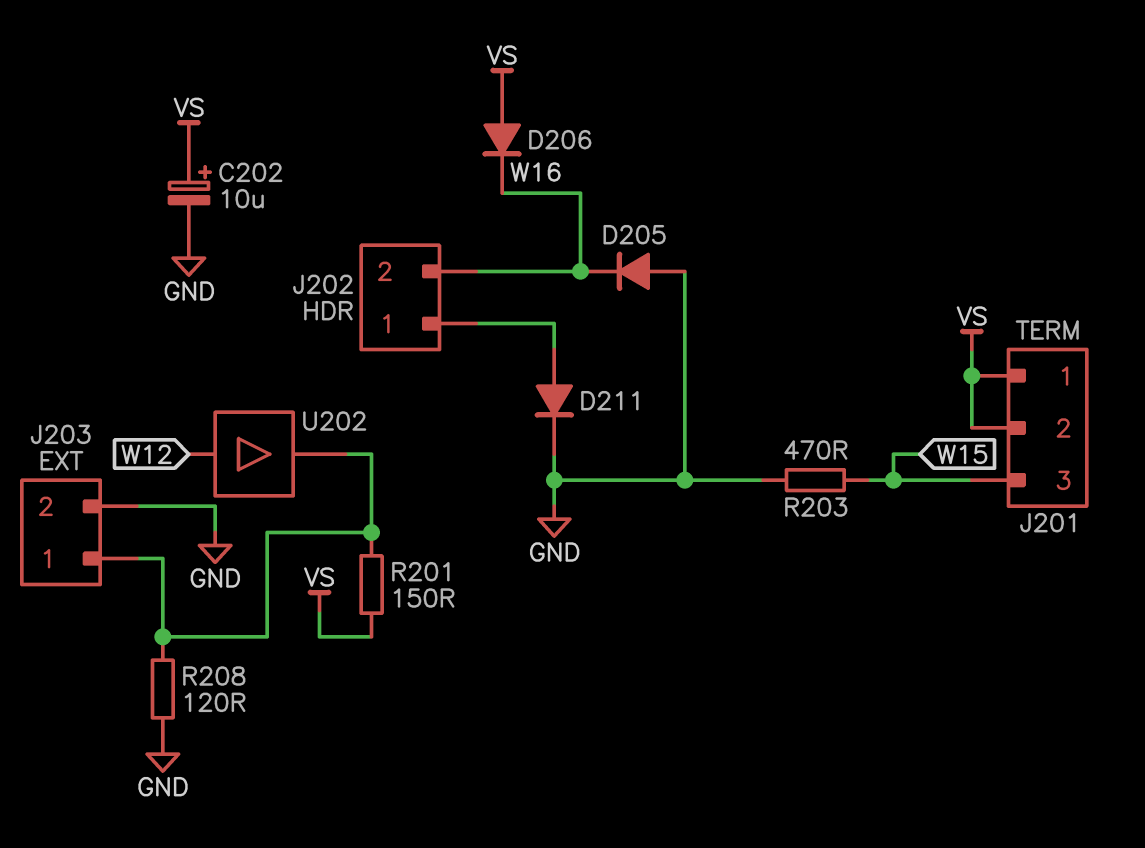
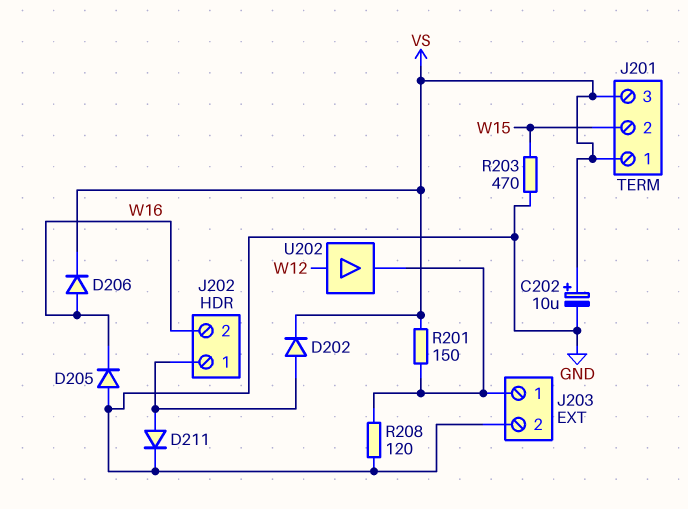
D202: none -> diode (A J202/1, K VS)
D206: diode (A VS, K W16) -> diode (A W16, K VS)
J201 pin 2: VS -> W15
J201 pin 3: W15 -> VS

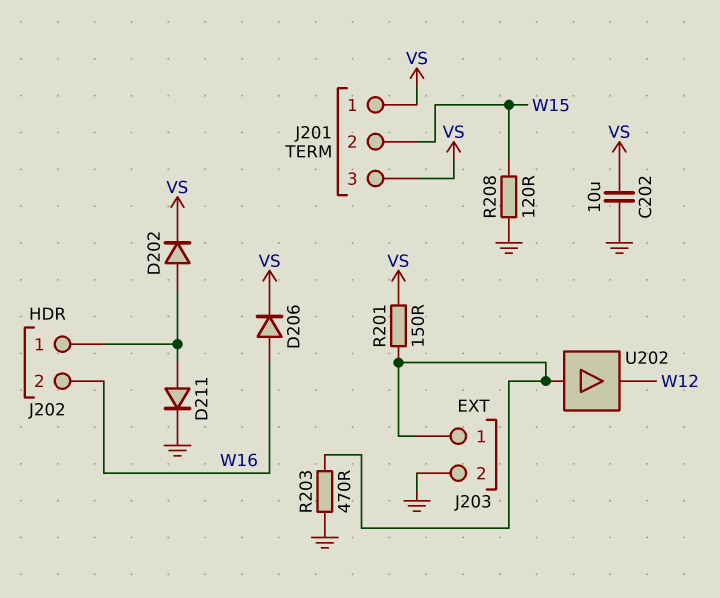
C202: 10uF (plus VS, minus GND) -> 10uF (GND, VS)
D205: diode (A GND, K W16) -> none
R203: 470 (GND, W15) -> 470 (GND, J203/1)
R208: 120 (GND, J203/1) -> 120 (GND, W15)
U202: buffer (in W12, out J203/1) -> buffer (in J203/1, out W12)

